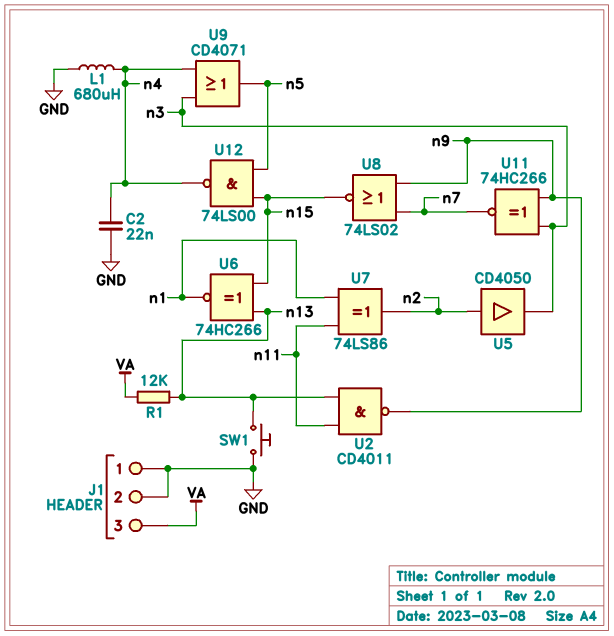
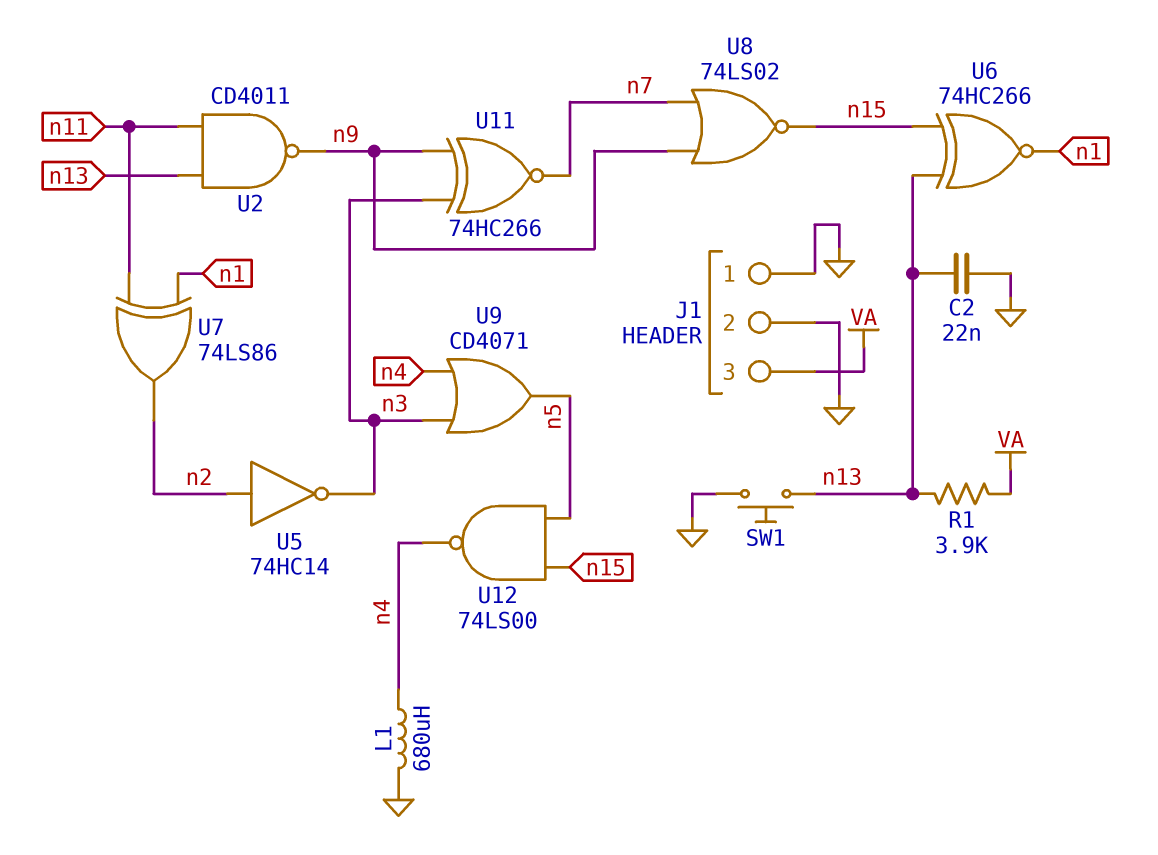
C2: 22nF (GND, n4) -> 22nF (GND, n13)
R1: 12k (VA, n13) -> 3.9k (VA, n13)
U5: buffer CD4050 (in n2, out n3) -> NOT 74HC14 (in n2, out n3)

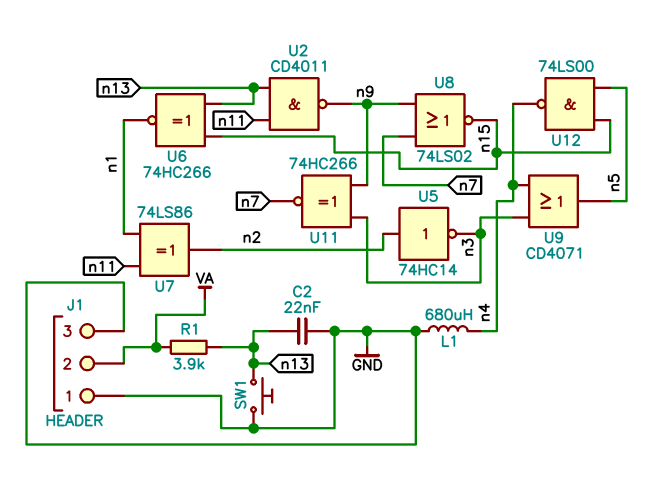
J1 pin 2: GND -> VA
J1 pin 3: VA -> GND

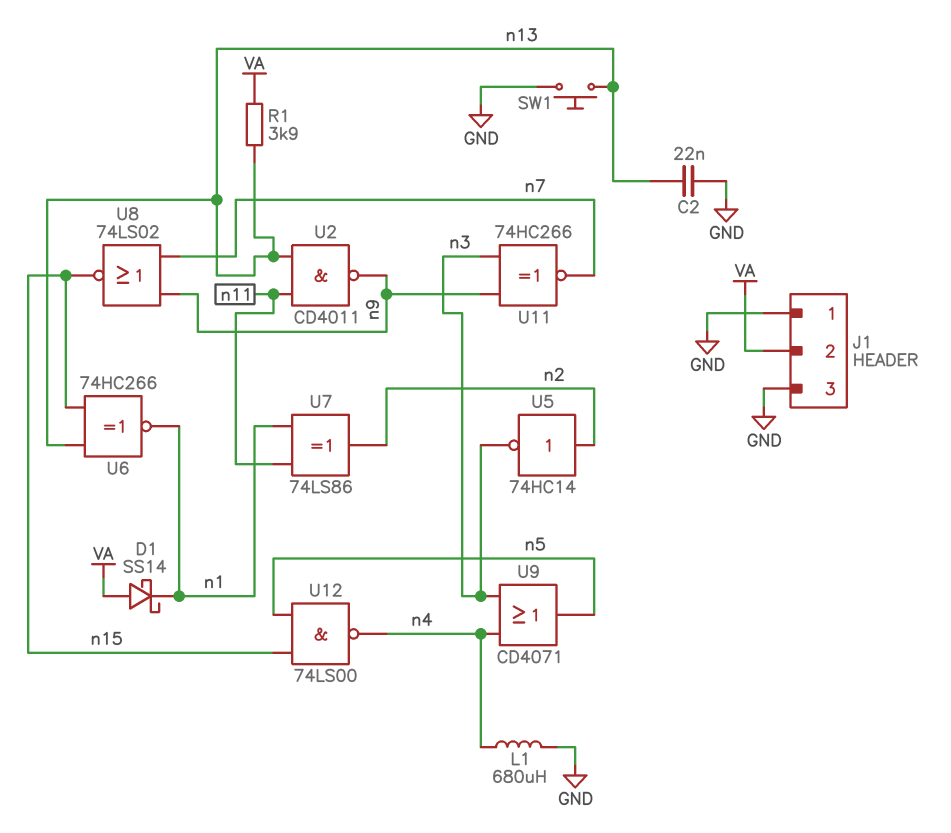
D1: none -> schottky SS14 (A VA, K n1)

